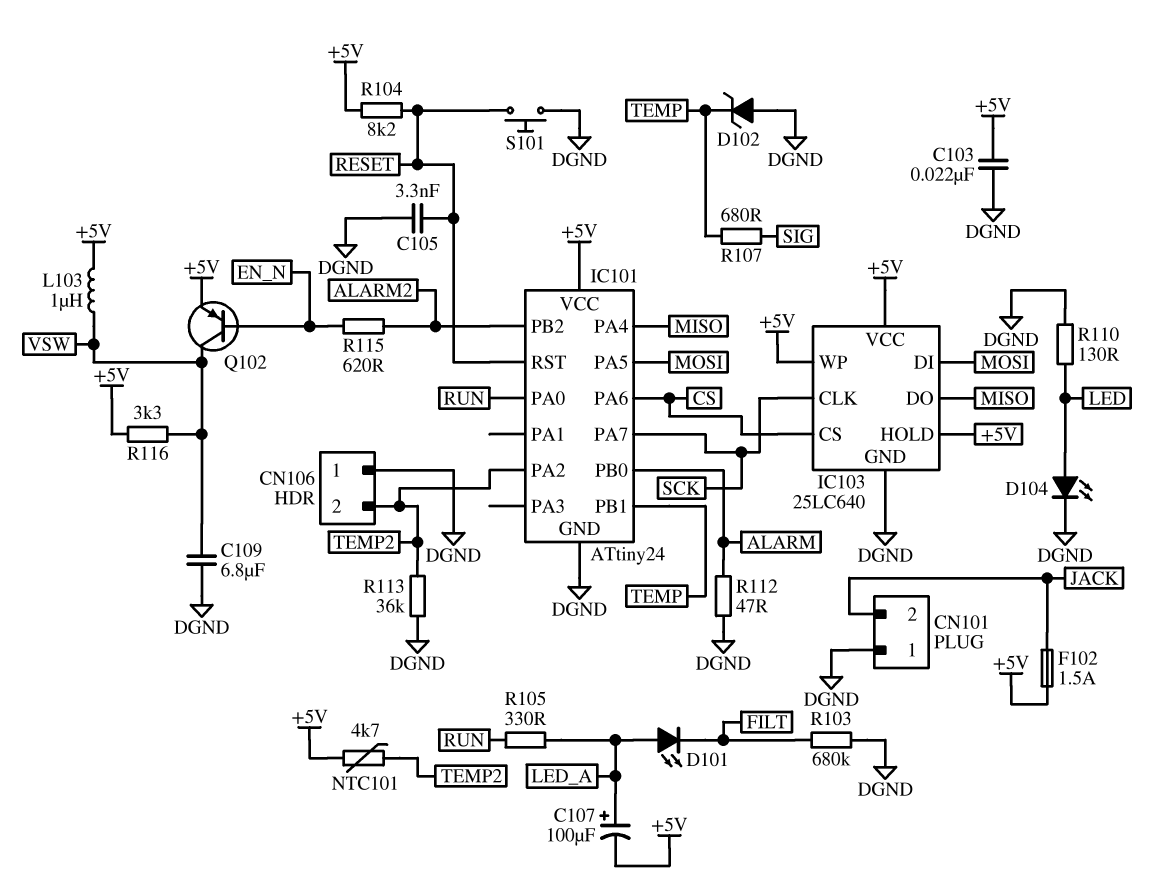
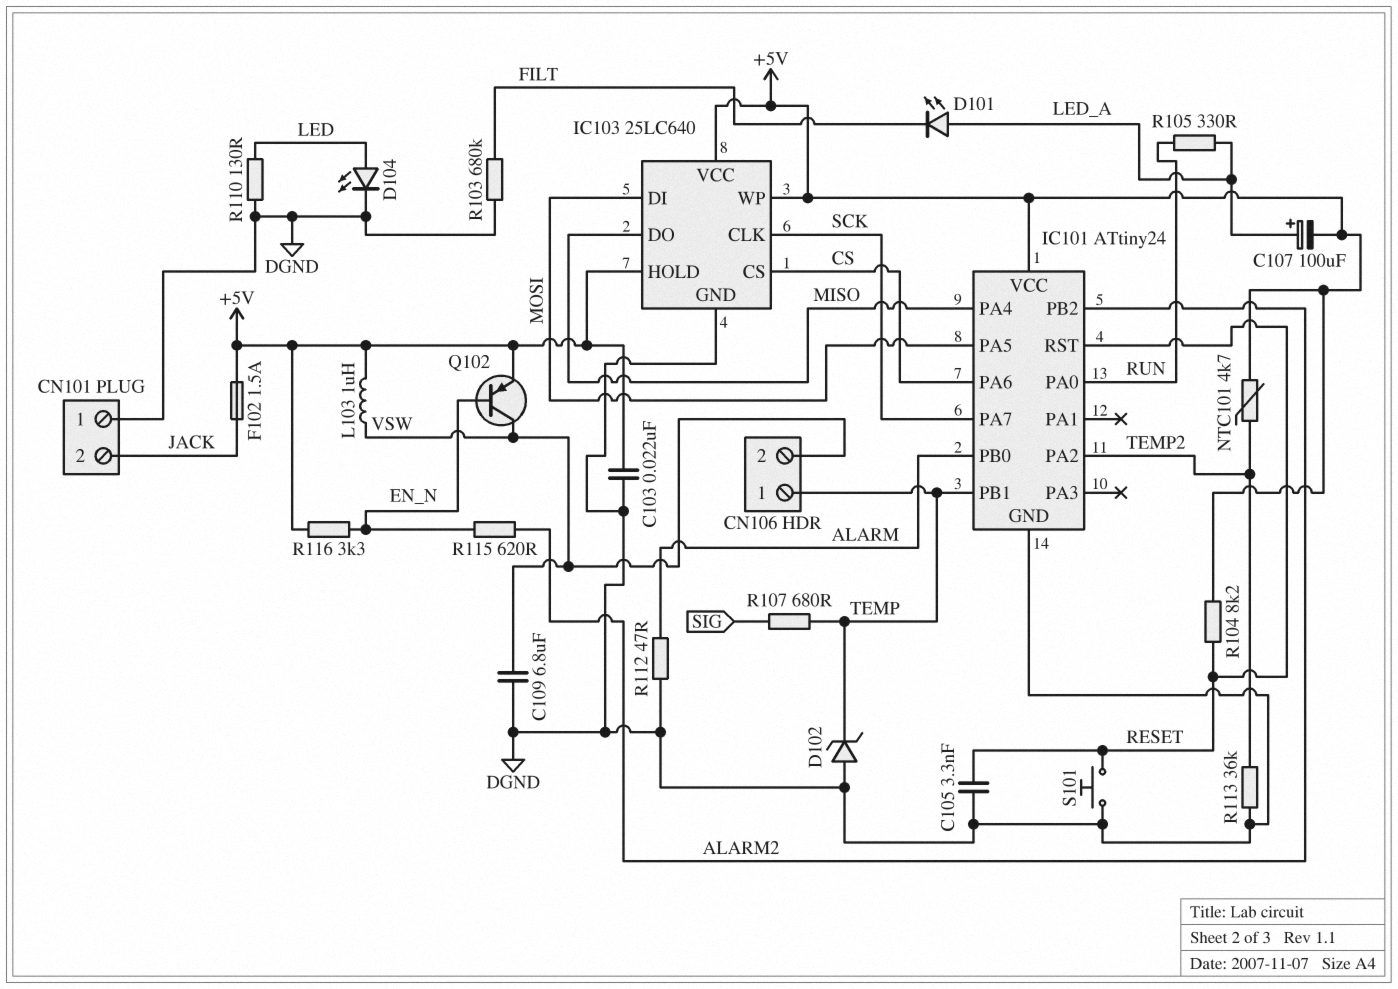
CN106 pin 1: DGND -> TEMP
CN106 pin 2: TEMP2 -> VSW
R116: 3.3k (+5V, VSW) -> 3.3k (+5V, EN_N)

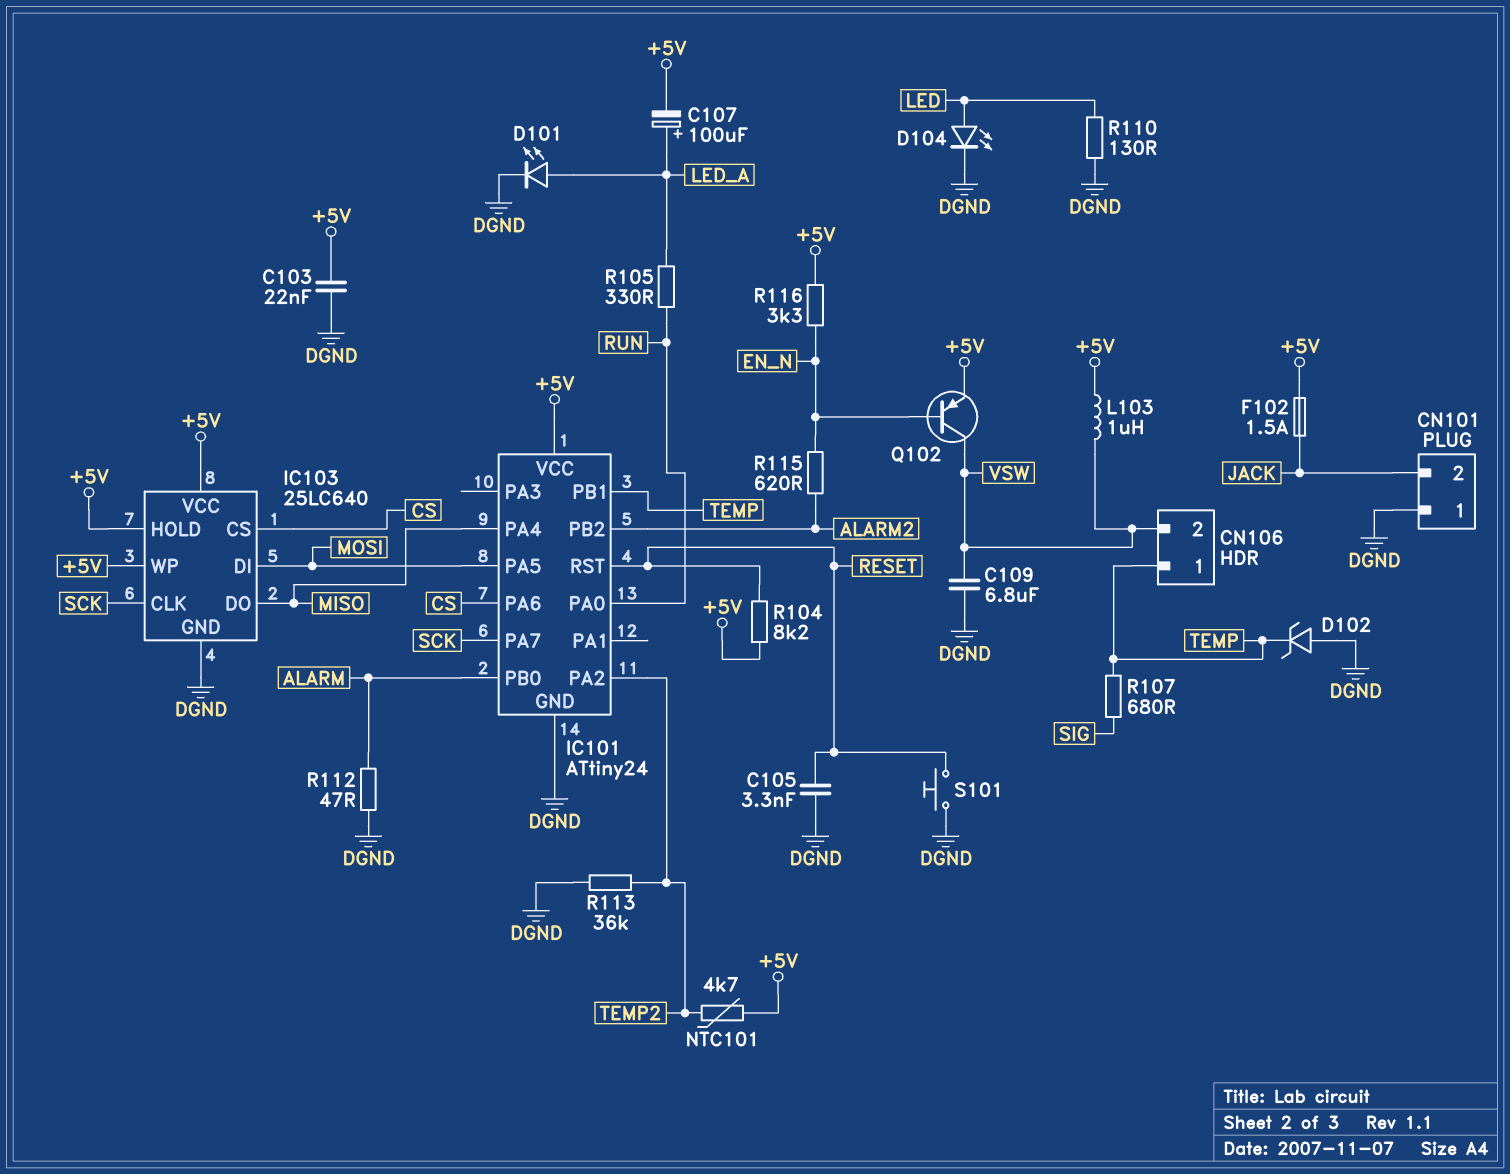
D101: LED (A LED_A, K FILT) -> LED (A LED_A, K DGND)
R103: 680k (DGND, FILT) -> none

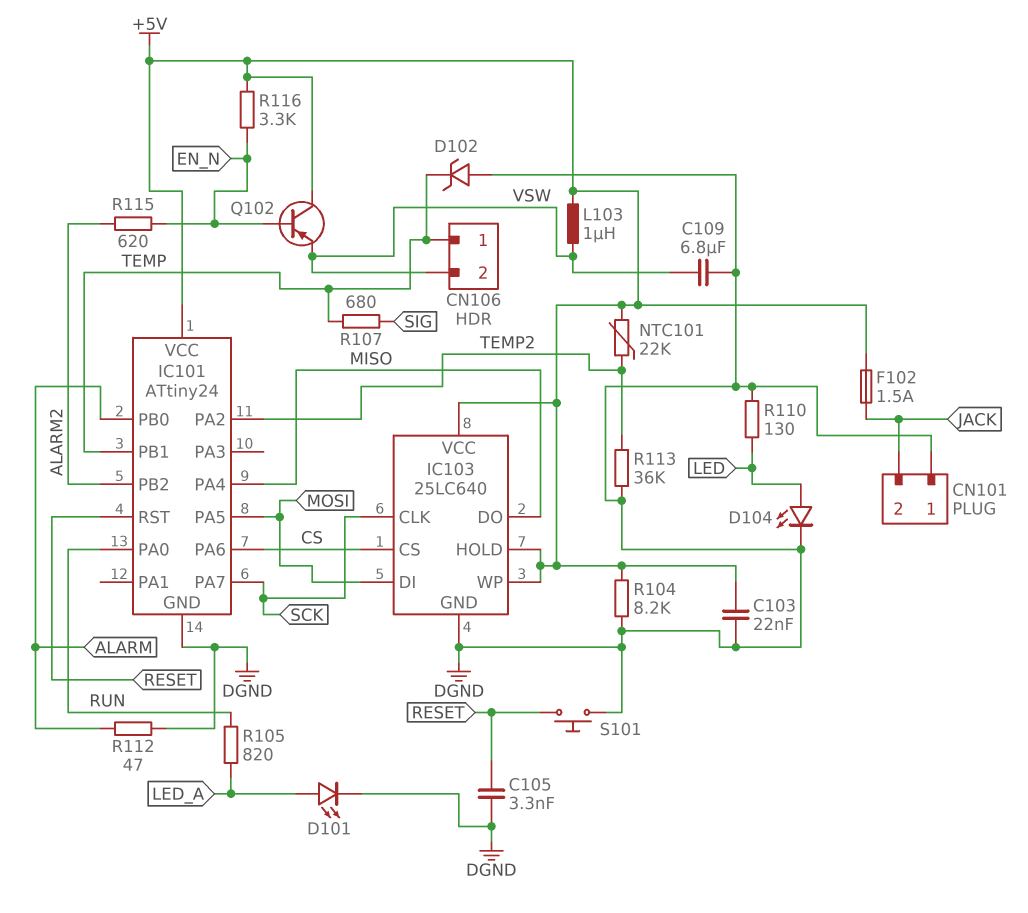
C107: 100uF (plus LED_A, minus +5V) -> none
NTC101: 4.7k (+5V, TEMP2) -> 22k (+5V, TEMP2)
Q102: PNP (B EN_N, C VSW, E +5V) -> PNP (B EN_N, C +5V, E VSW)
R104: 8.2k (+5V, RESET) -> 8.2k (+5V, DGND)
R105: 330 (LED_A, RUN) -> 820 (LED_A, RUN)

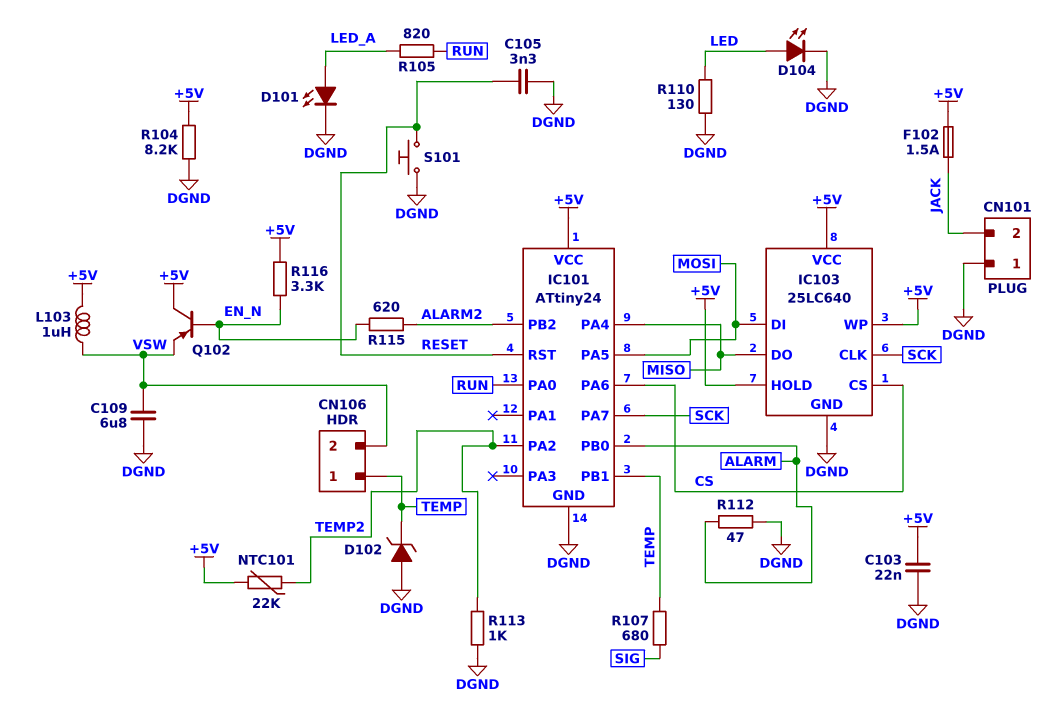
R113: 36k (DGND, TEMP2) -> 1k (DGND, TEMP2)

